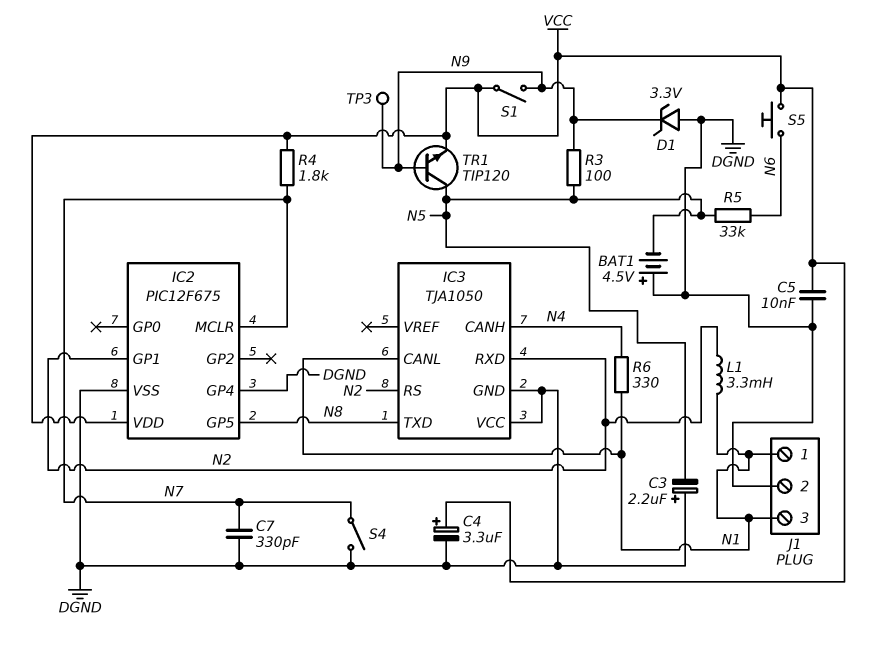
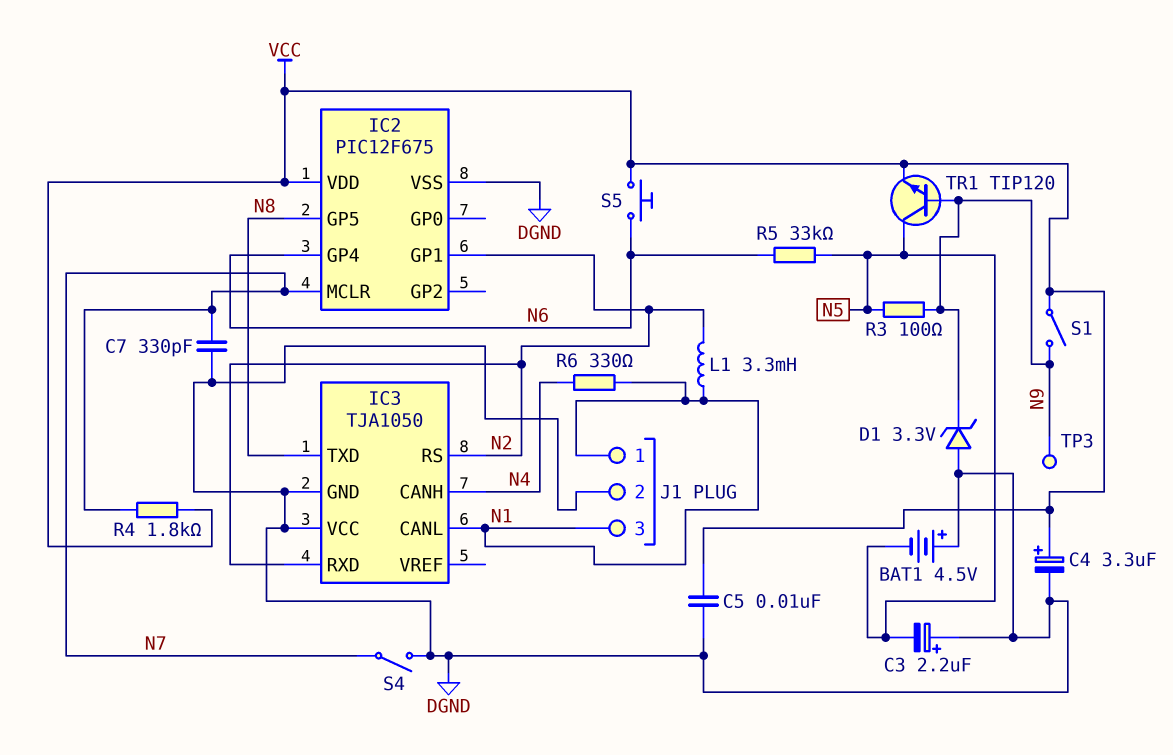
IC2 pin GP4: DGND -> N6

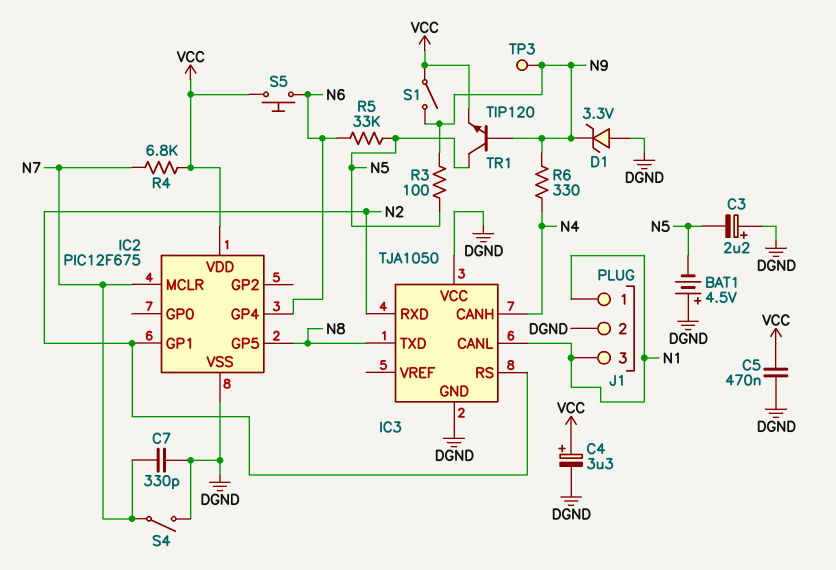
C5: 10nF (DGND, VCC) -> 470nF (DGND, VCC)
L1: 3.3mH (N1, N2) -> none
R4: 1.8k (N7, VCC) -> 6.8k (N7, VCC)
R6: 330 (N1, N4) -> 330 (N4, N9)

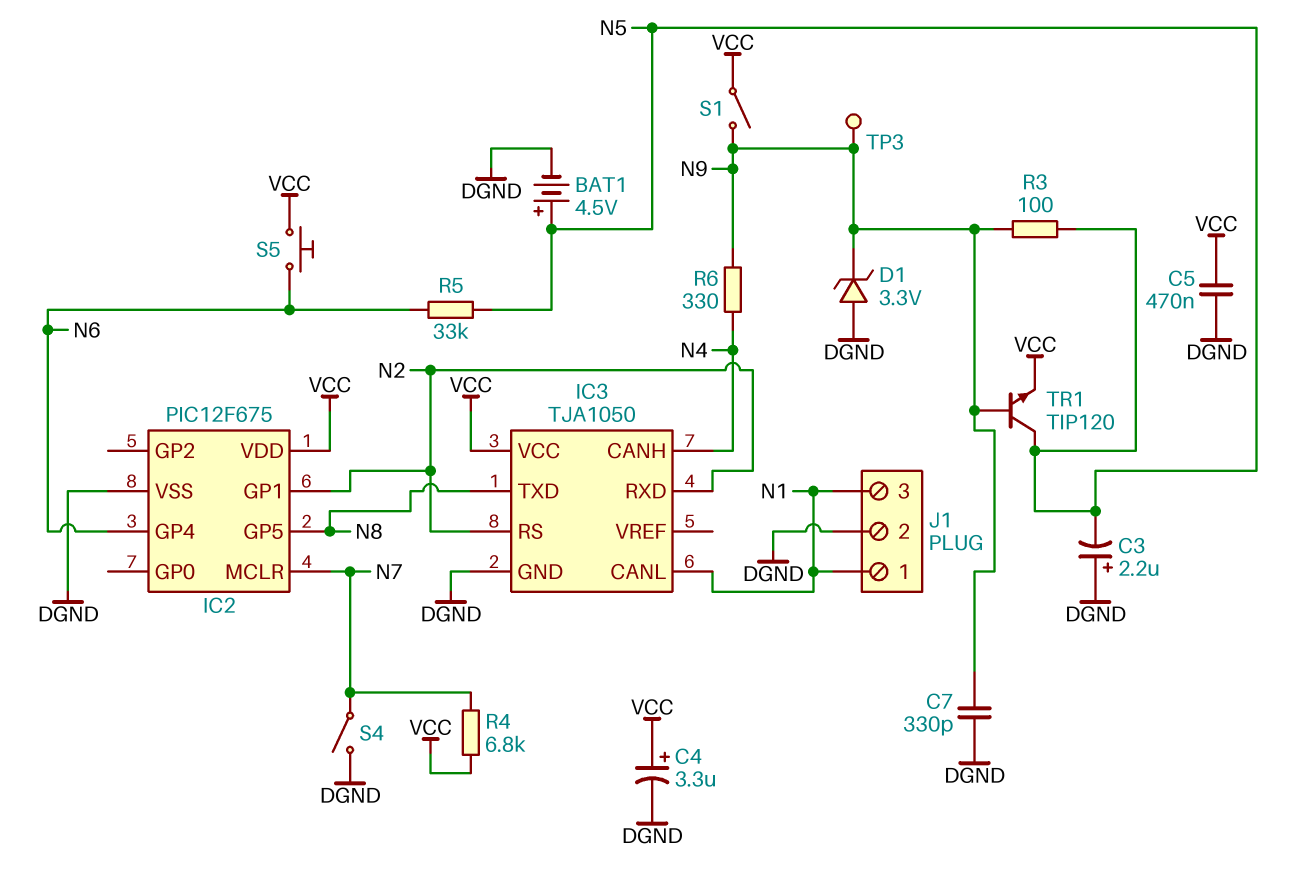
BAT1: 4.5V (plus DGND, minus N5) -> 4.5V (plus N5, minus DGND)
C7: 330pF (DGND, N7) -> 330pF (DGND, N9)
IC3 pin VCC: DGND -> VCC

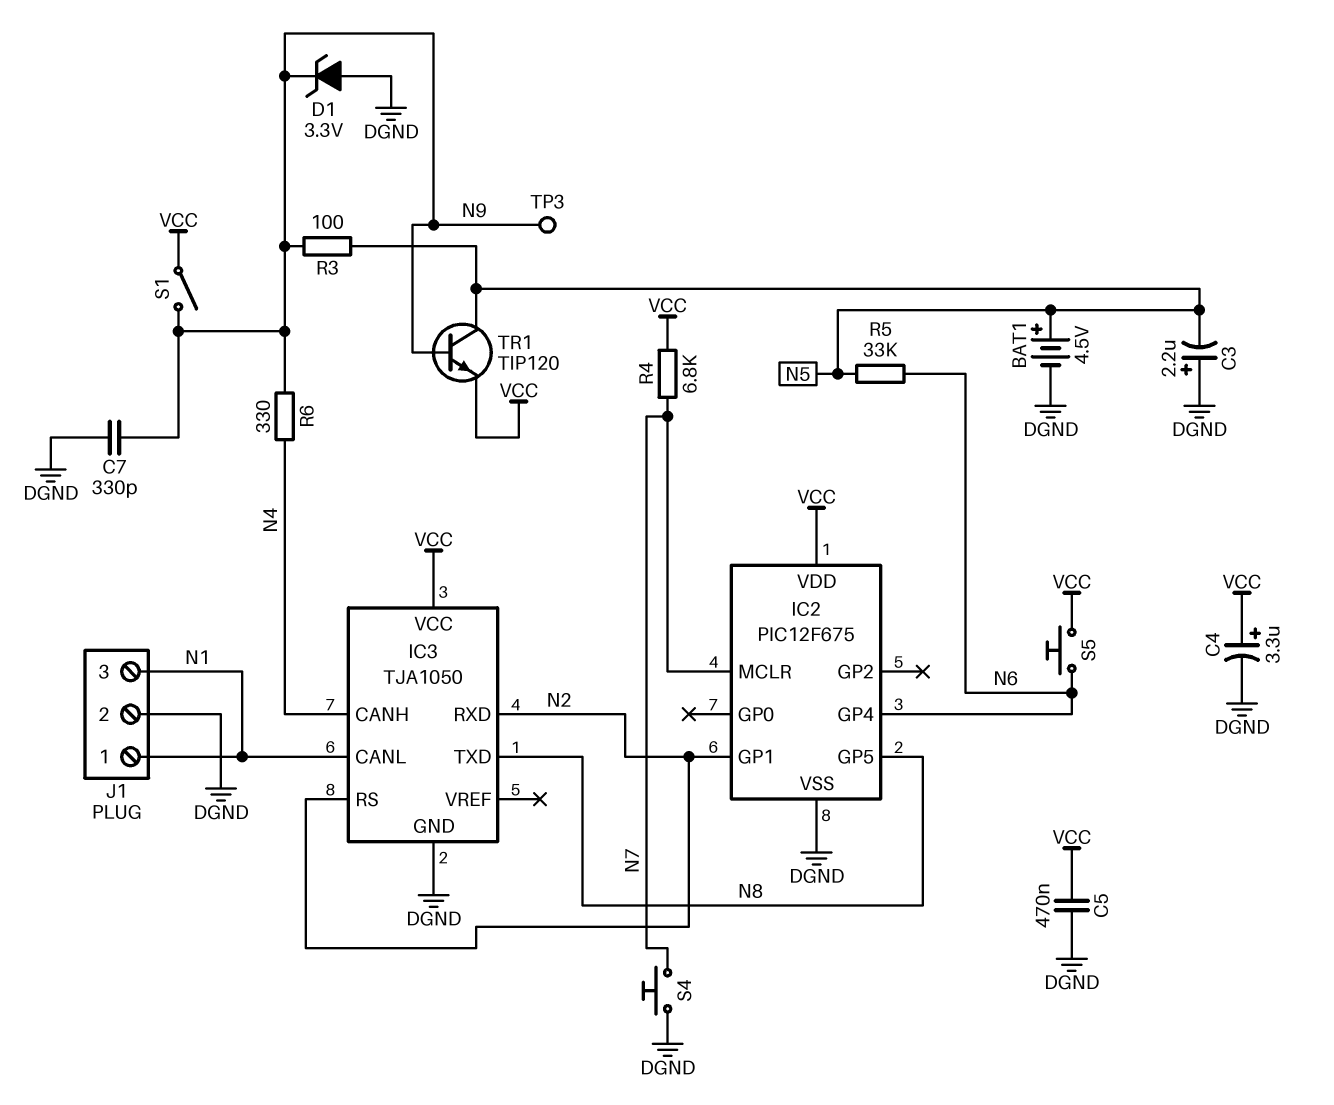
S4: switch (DGND, N7) -> button (DGND, N7)

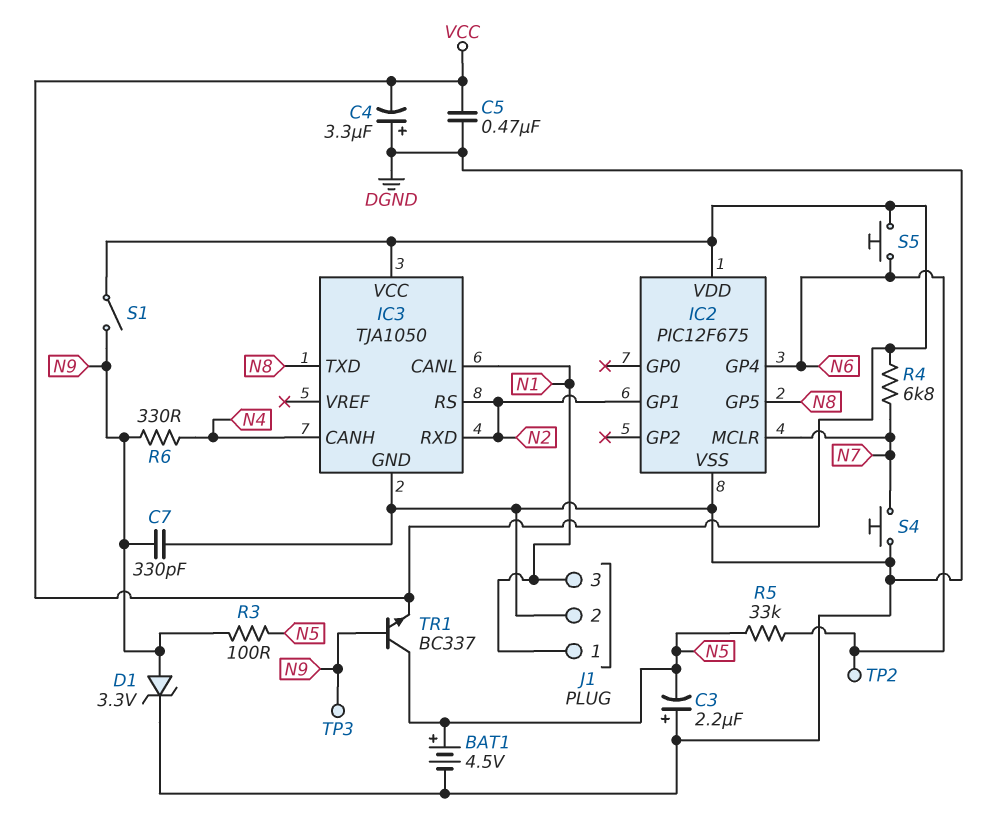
C4: 3.3uF (plus VCC, minus DGND) -> 3.3uF (plus DGND, minus VCC)
D1: zener 3.3V (A DGND, K N9) -> zener 3.3V (A N9, K DGND)
TP2: none -> test point (N6)
TR1: NPN TIP120 (B N9, C N5, E VCC) -> NPN BC337 (B N9, C N5, E VCC)

